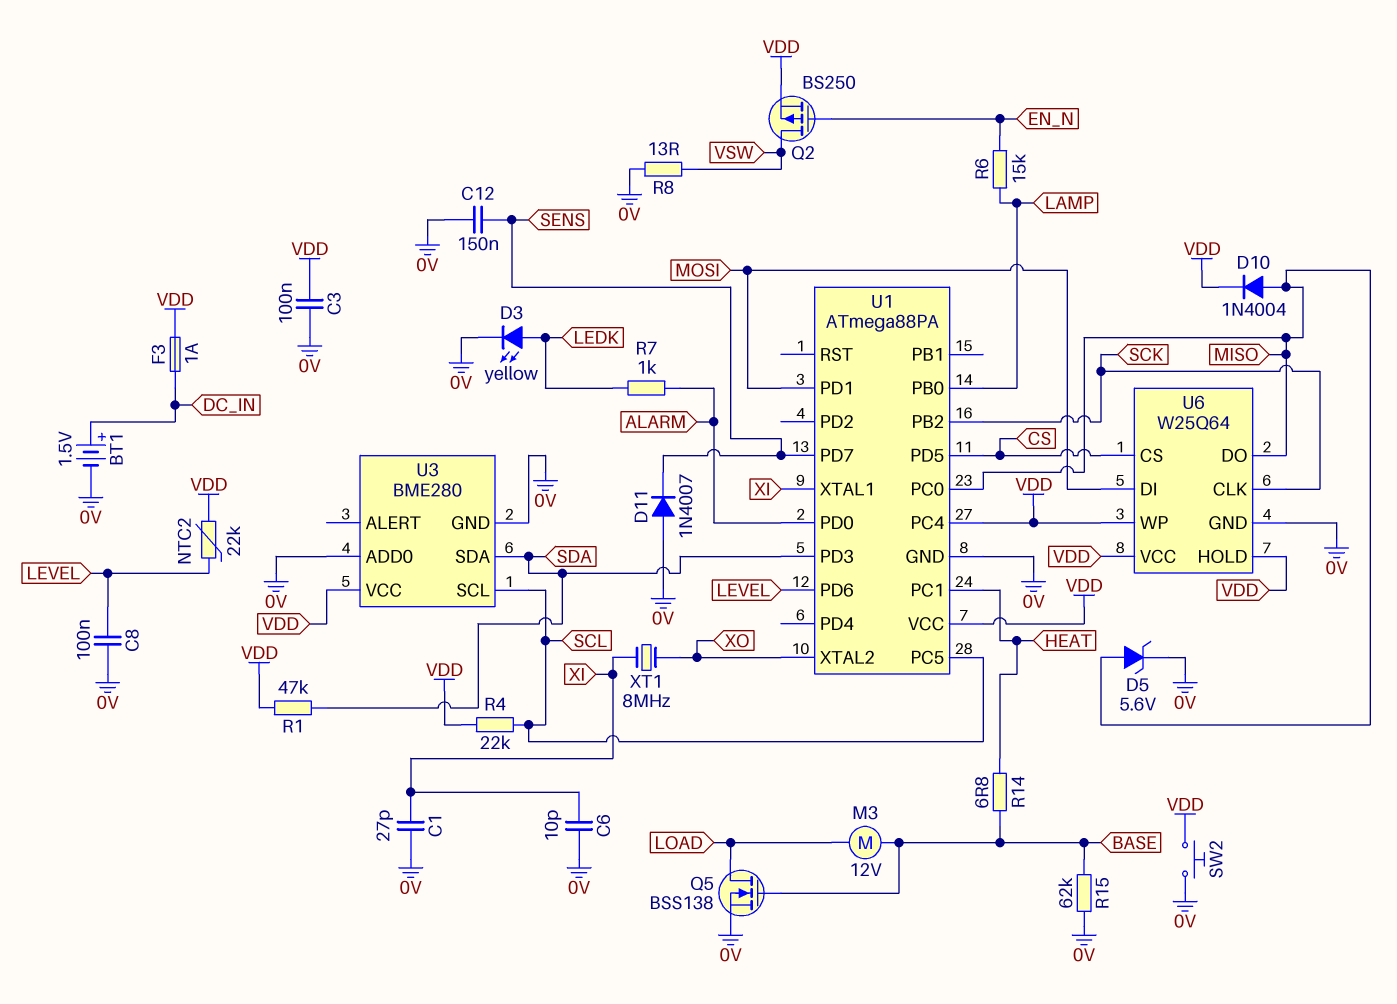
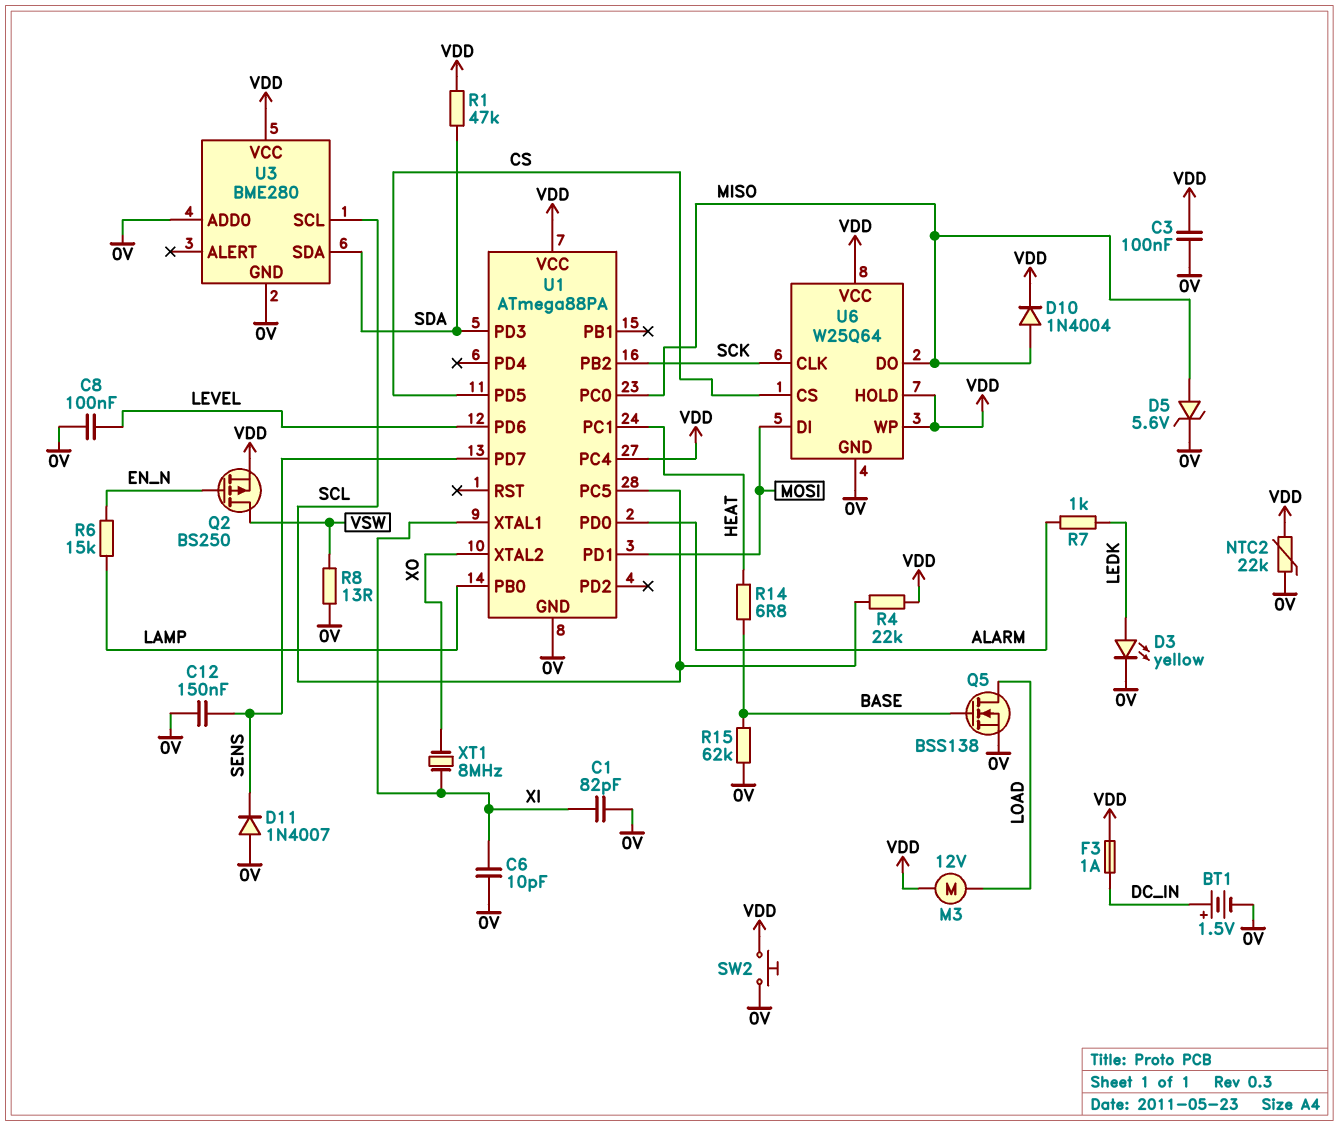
C1: 27pF (0V, XI) -> 82pF (0V, XI)
M3: motor 12V (BASE, LOAD) -> motor 12V (LOAD, VDD)
NTC2: 22k (LEVEL, VDD) -> 22k (0V, VDD)

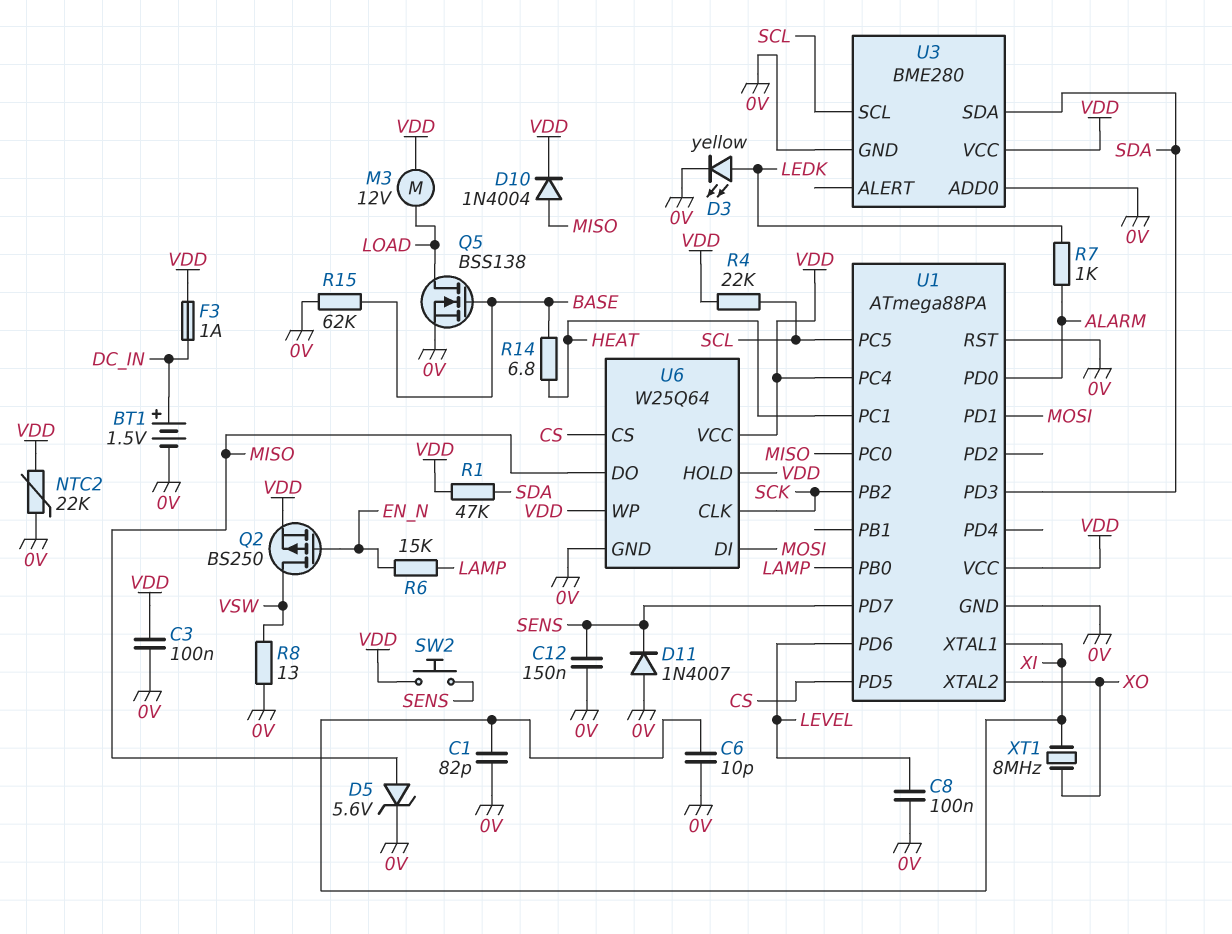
SW2: button (0V, VDD) -> button (SENS, VDD)
U1 pin RST: none -> 0V

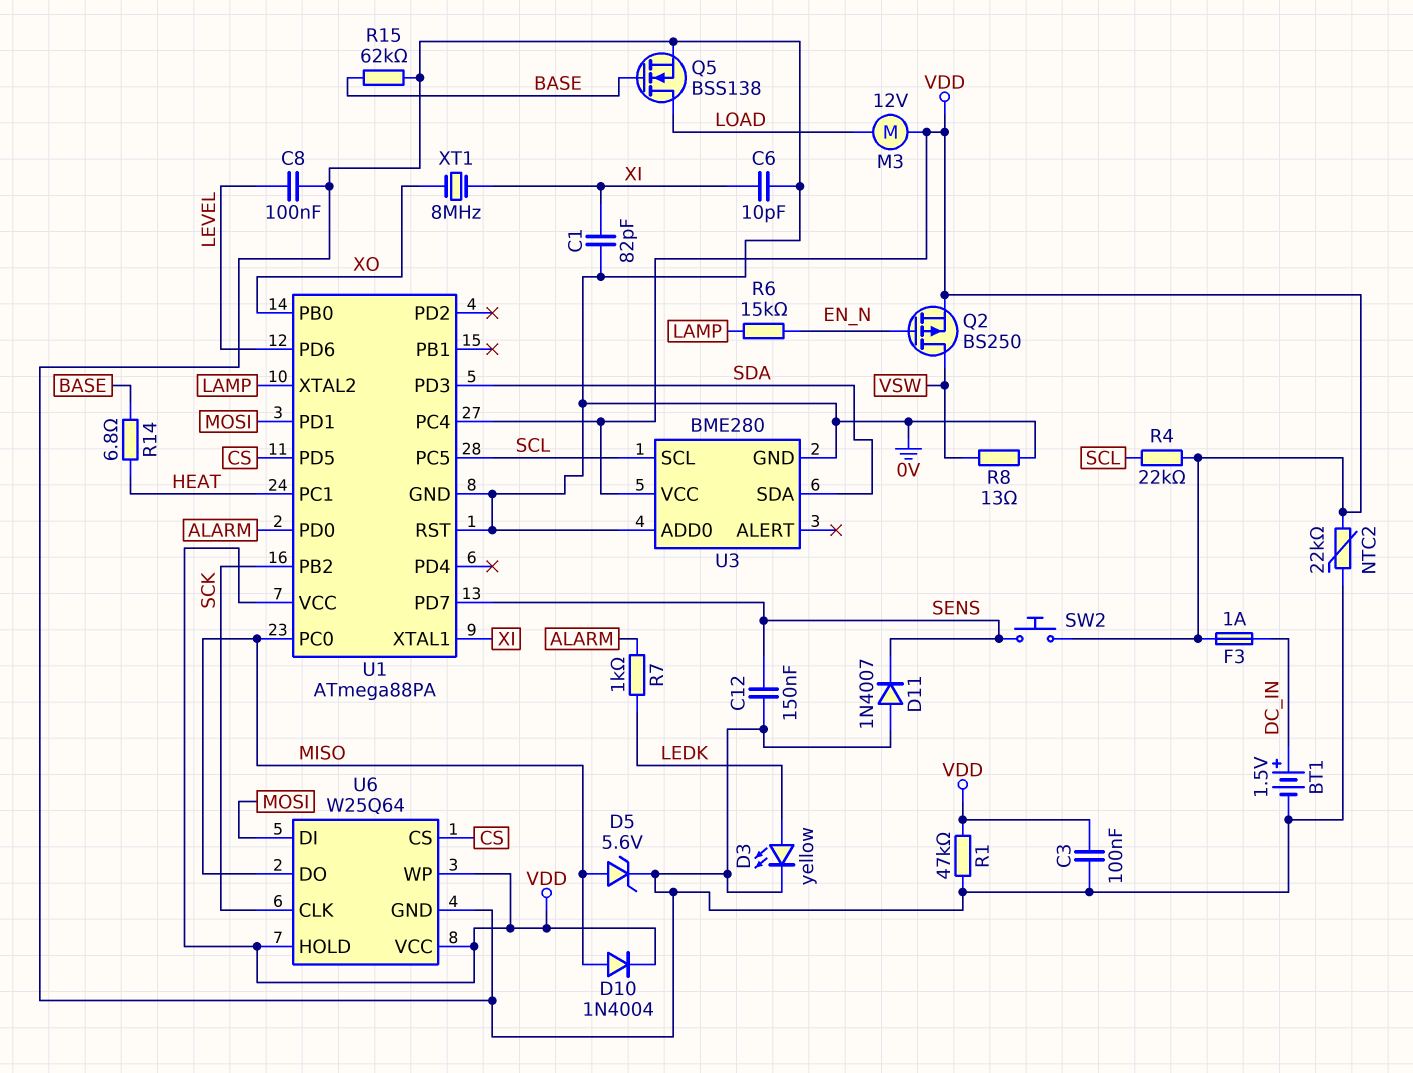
R1: 47k (SDA, VDD) -> 47k (0V, VDD)
U1 pin PB0: LAMP -> XO
U1 pin XTAL2: XO -> LAMP

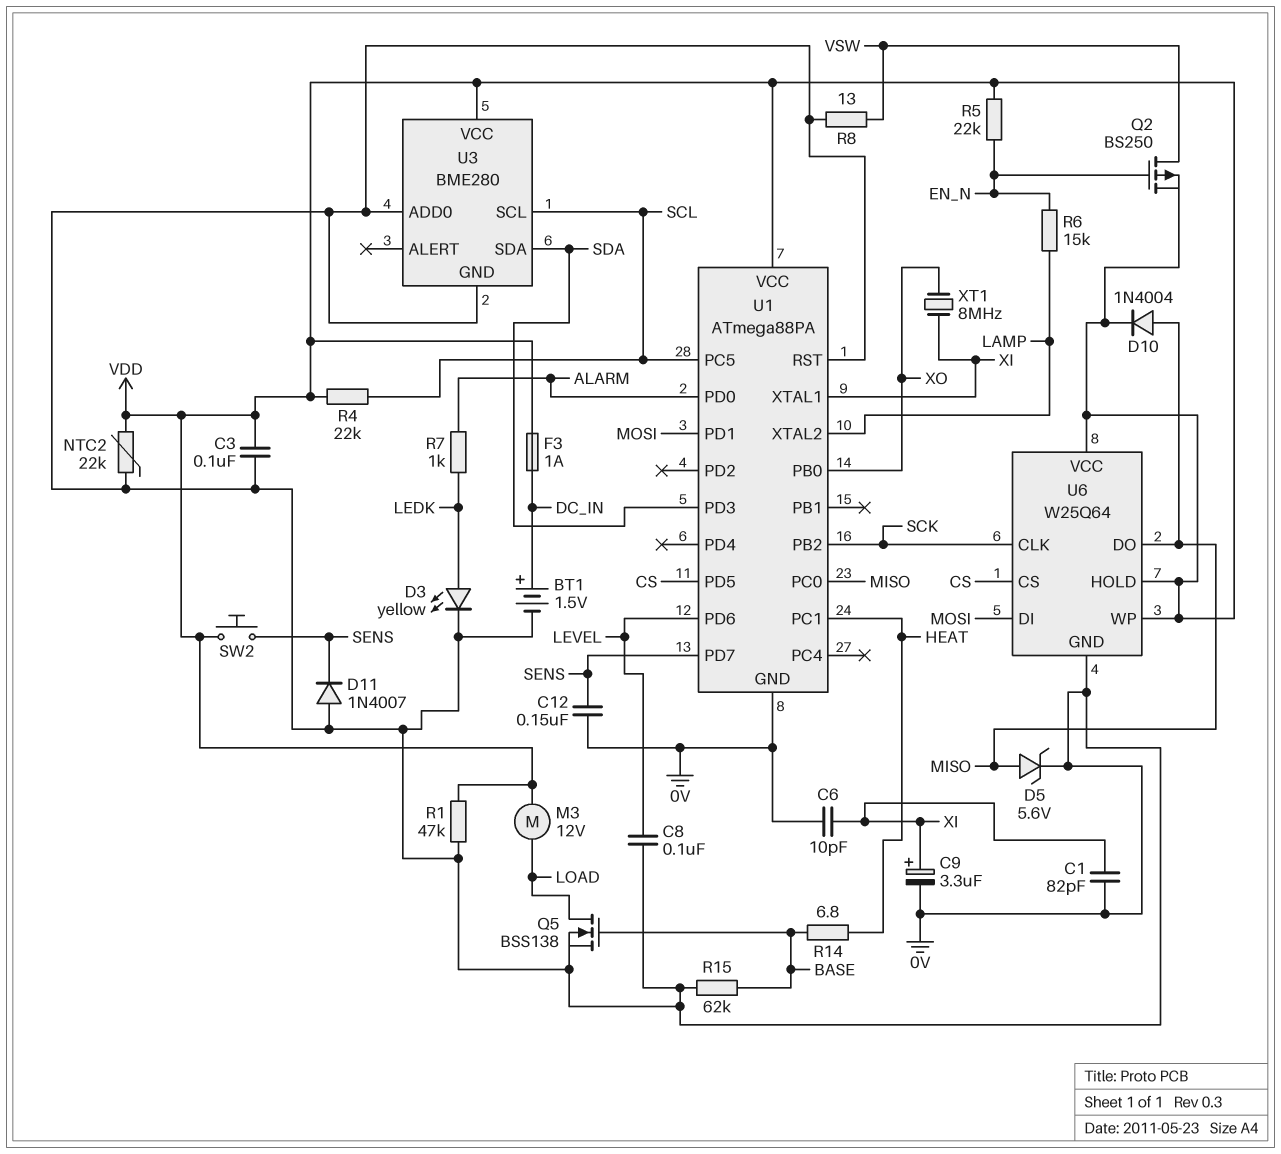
C9: none -> 3.3uF (plus XI, minus 0V)
R5: none -> 22k (EN_N, VDD)
U1 pin PC4: VDD -> none

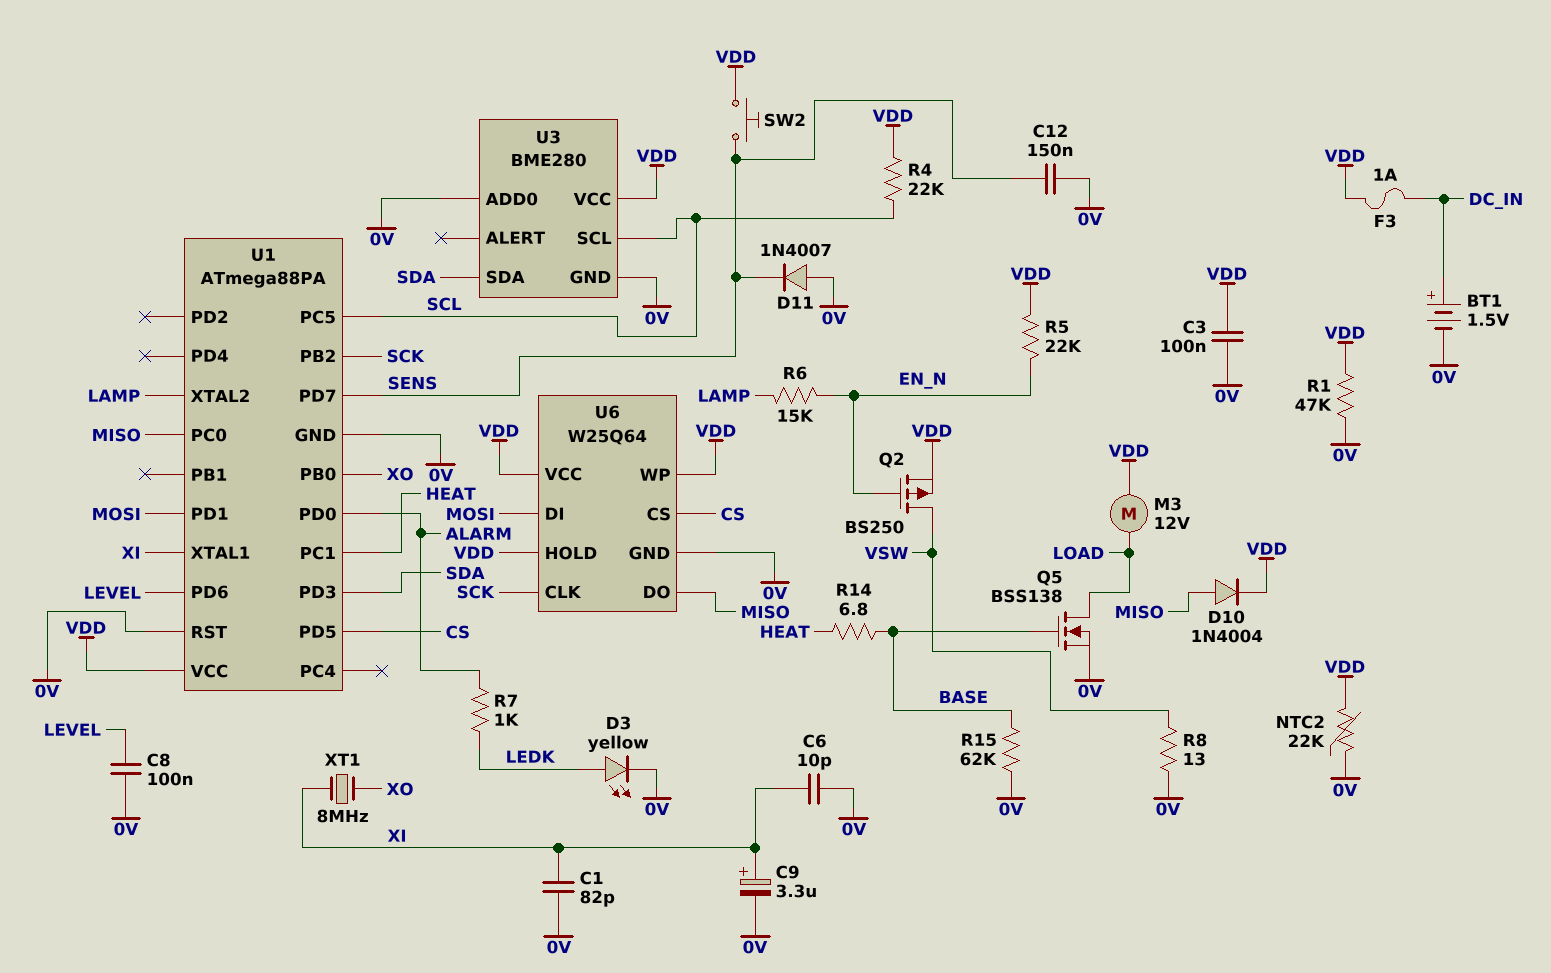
D5: zener 5.6V (A MISO, K 0V) -> none

